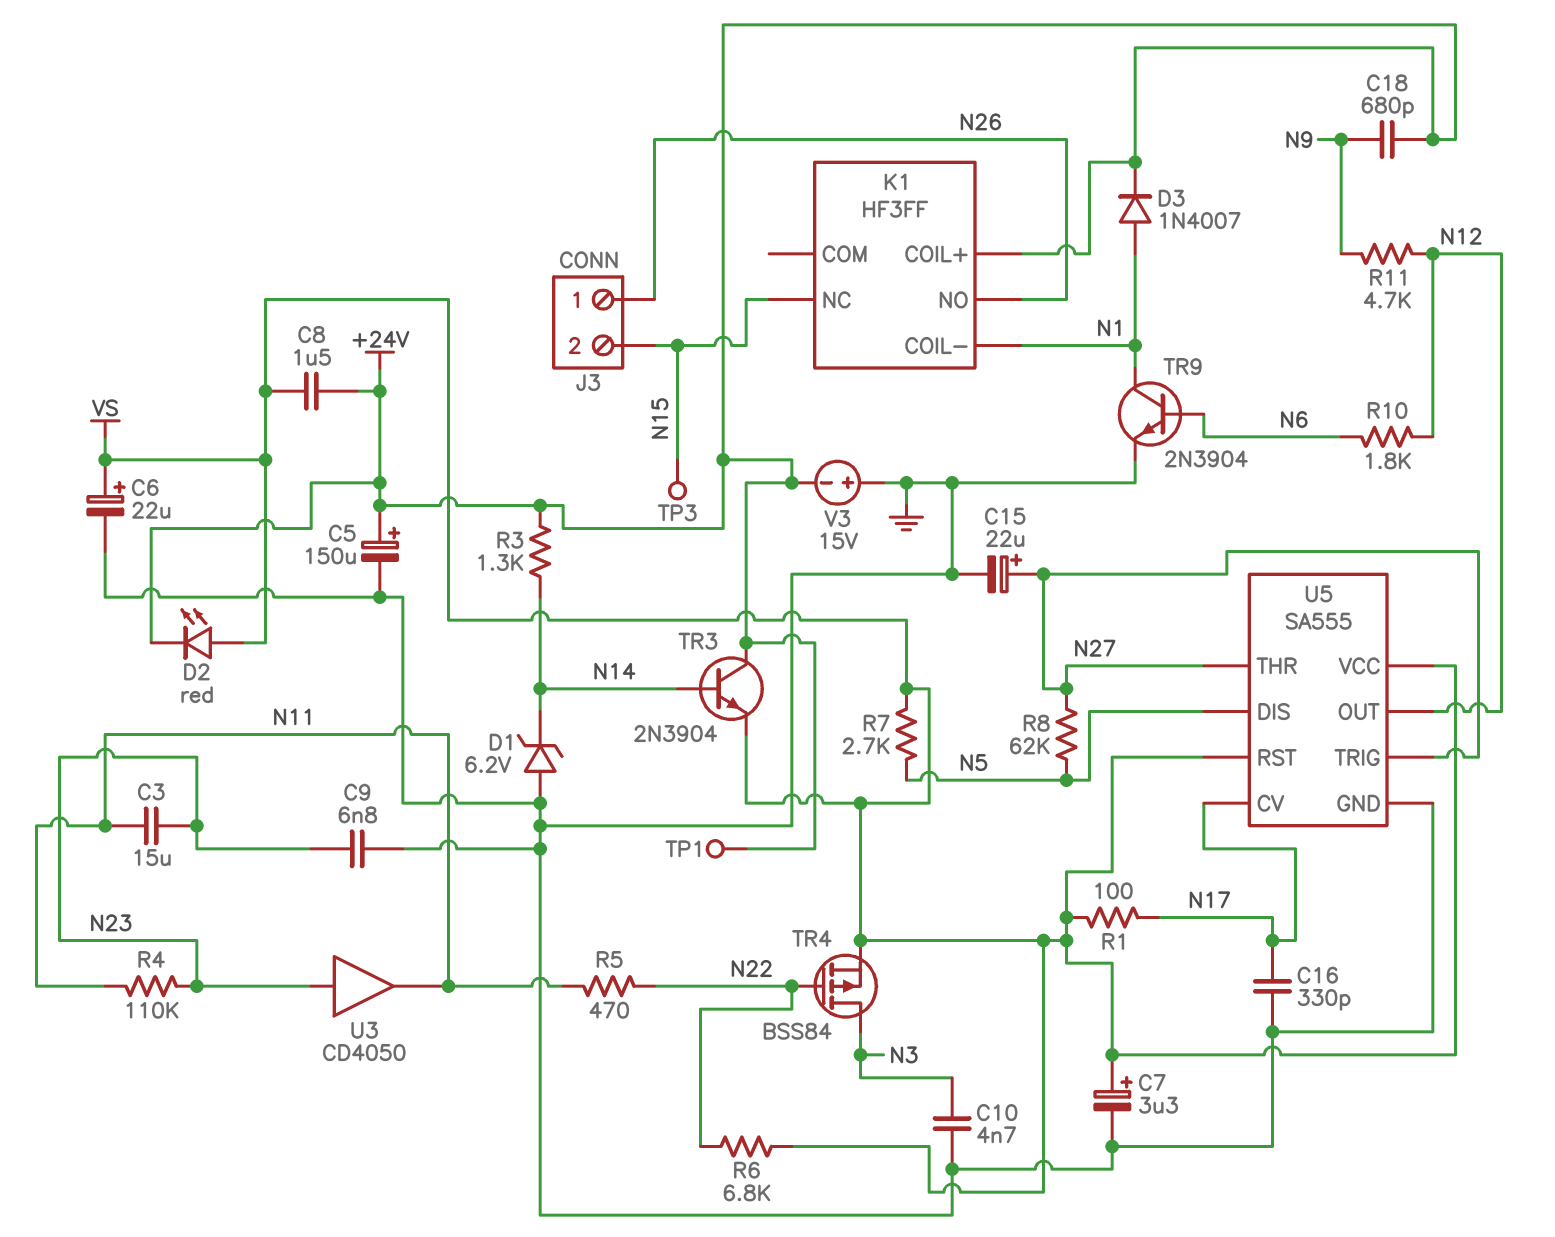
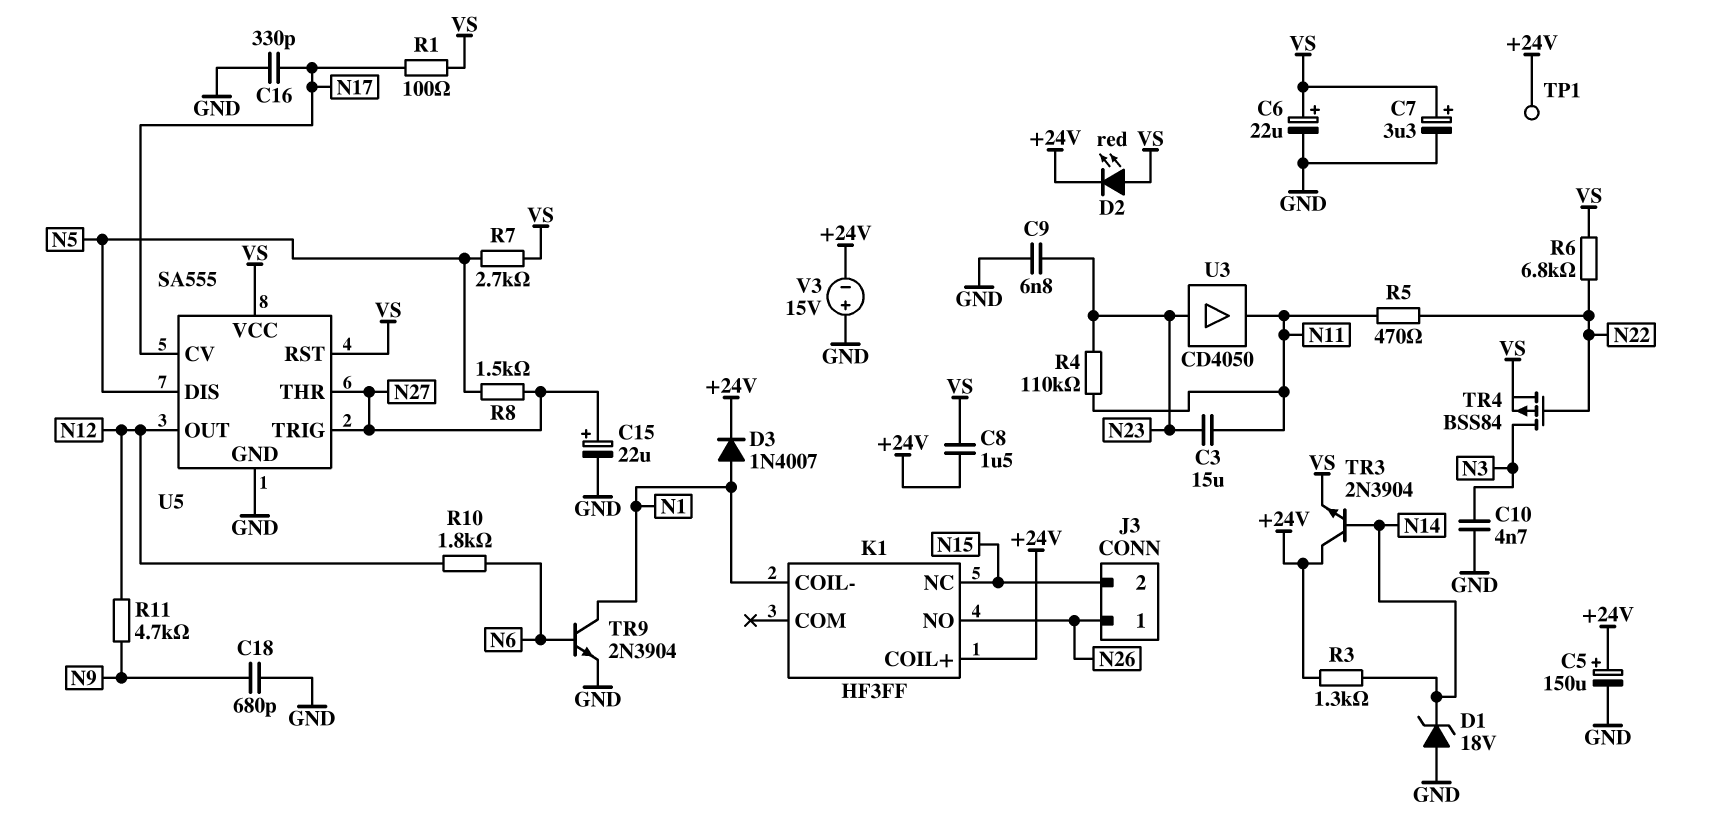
C18: 680pF (+24V, N9) -> 680pF (GND, N9)
D1: zener 6.2V (A GND, K N14) -> zener 18V (A GND, K N14)
R8: 62k (N5, N27) -> 1.5k (N5, N27)
TP3: test point (N15) -> none

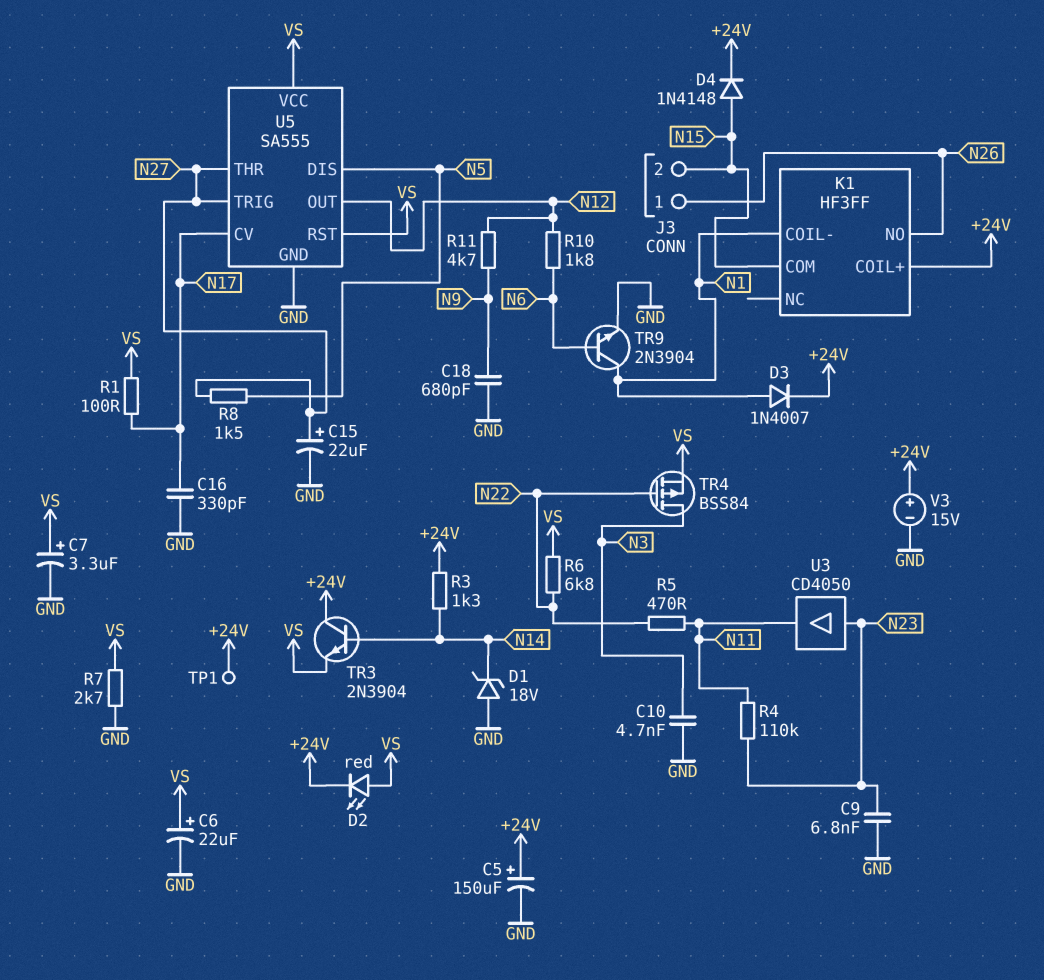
C3: 15uF (N11, N23) -> none
C8: 1.5uF (+24V, VS) -> none
D4: none -> diode 1N4148 (A N15, K +24V)
K1 pin COM: none -> N15
K1 pin NC: N15 -> none
R7: 2.7k (N5, VS) -> 2.7k (GND, VS)
V3: 15V (plus GND, minus +24V) -> 15V (plus +24V, minus GND)

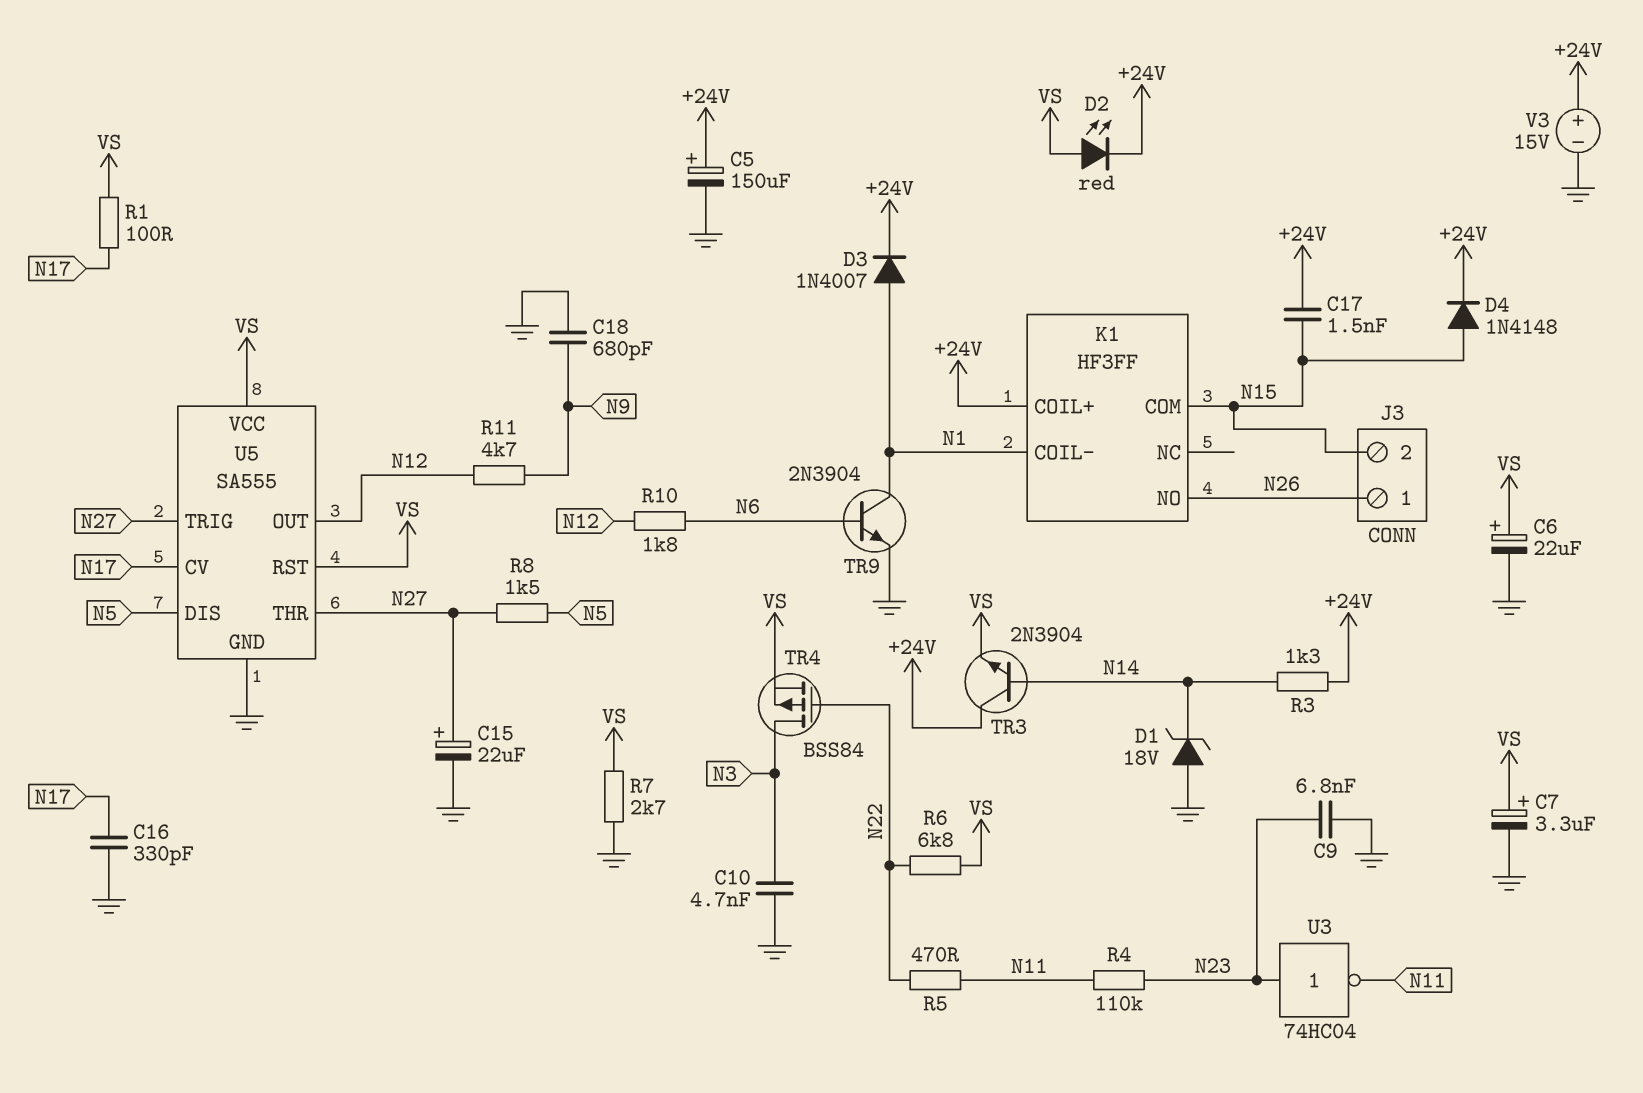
C17: none -> 1.5nF (+24V, N15)
TP1: test point (+24V) -> none
U3: buffer CD4050 (in N23, out N11) -> NOT 74HC04 (in N23, out N11)

